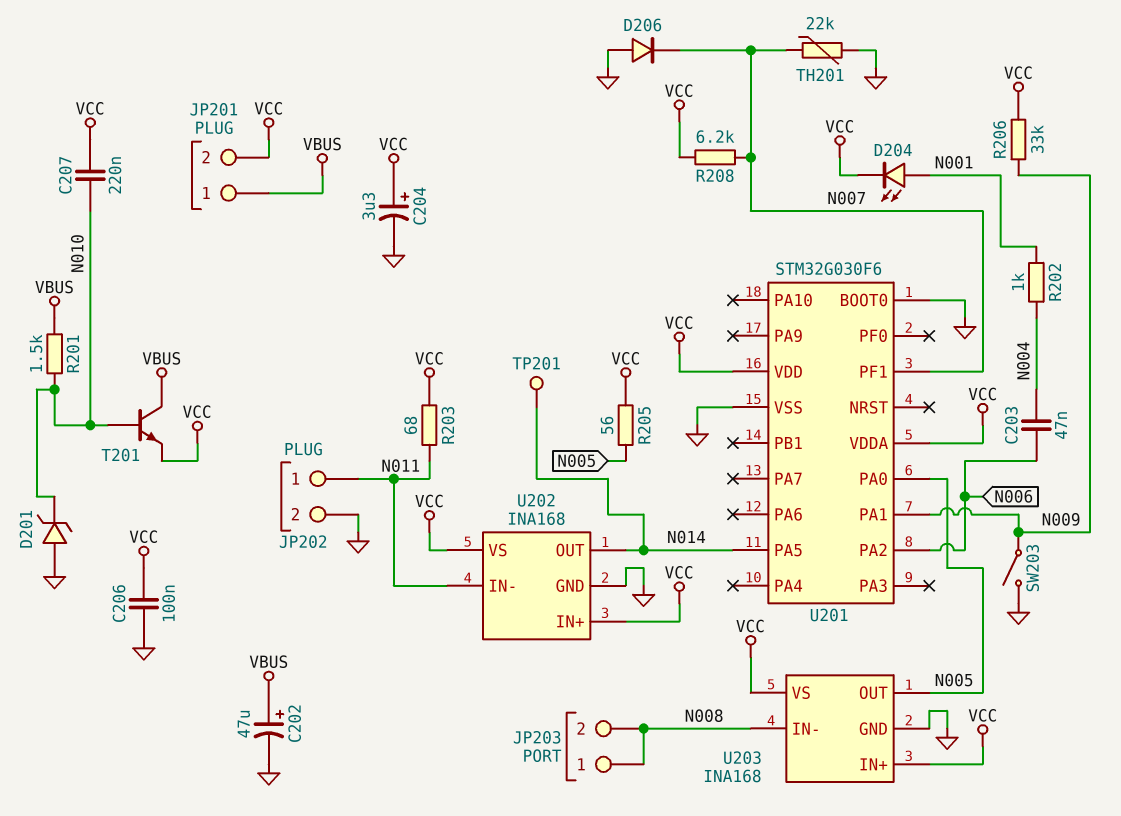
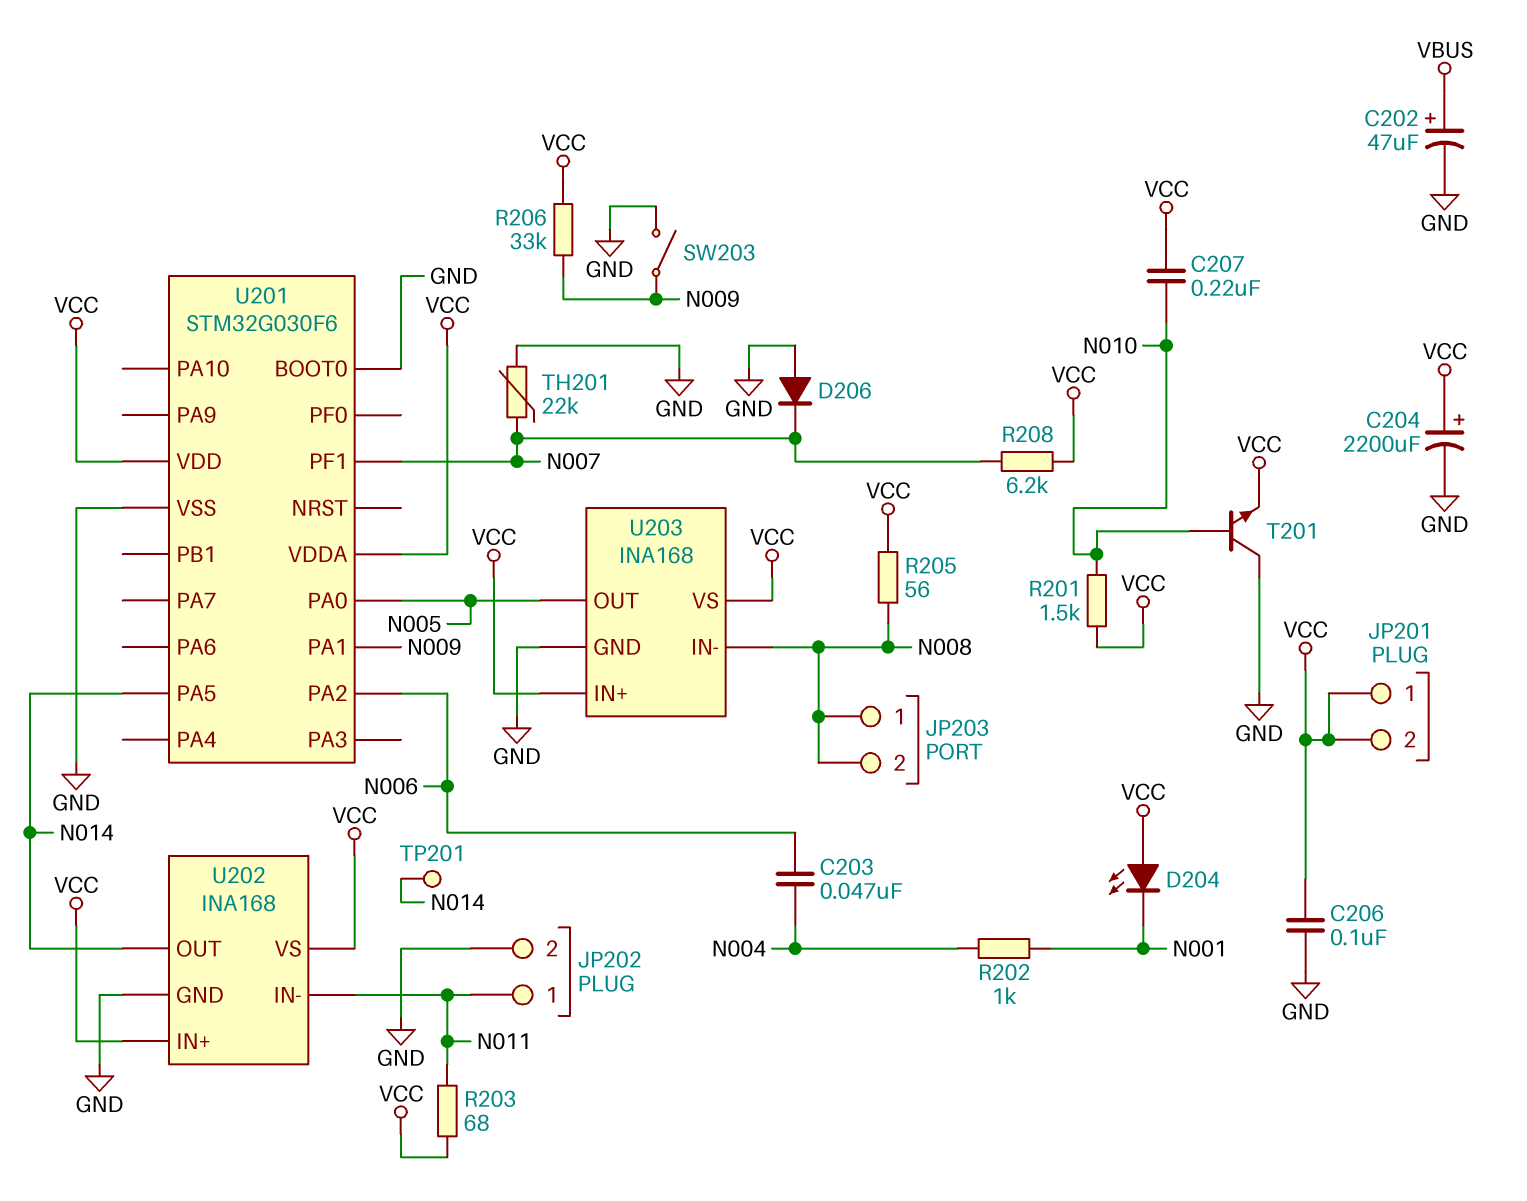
C204: 3.3uF (plus VCC, minus GND) -> 2200uF (plus VCC, minus GND)
D201: zener (A GND, K N010) -> none
D204: LED (A N001, K VCC) -> LED (A VCC, K N001)
JP201 pin 1: VBUS -> VCC
R201: 1.5k (N010, VBUS) -> 1.5k (N010, VCC)
R205: 56 (N005, VCC) -> 56 (N008, VCC)
T201: NPN (B N010, C VBUS, E VCC) -> NPN (B N010, C GND, E VCC)

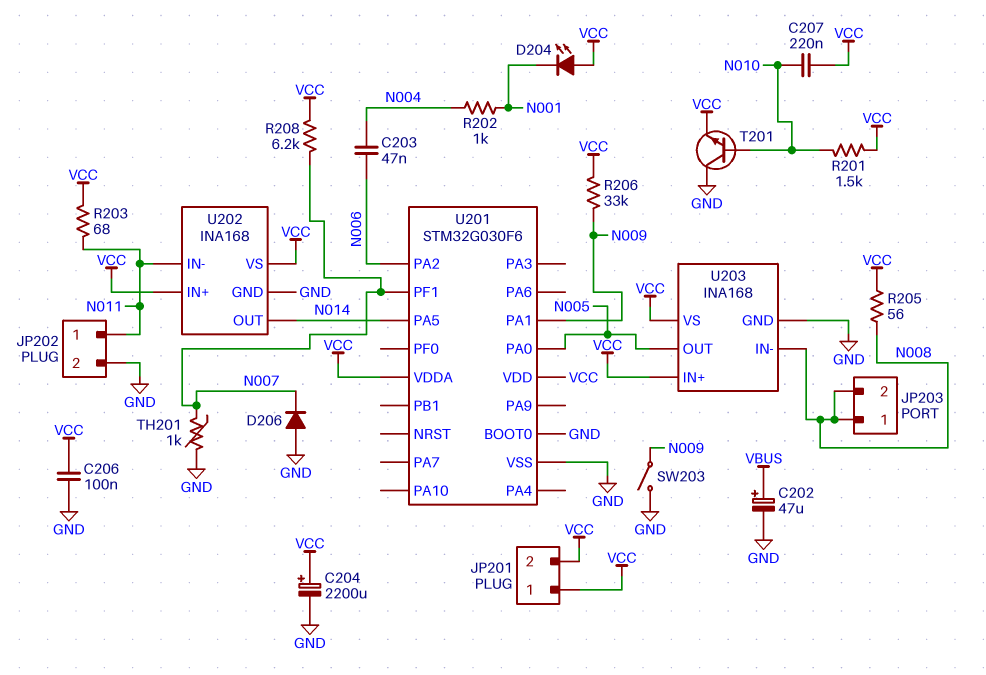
TH201: 22k (GND, N007) -> 1k (GND, N007)
TP201: test point (N014) -> none

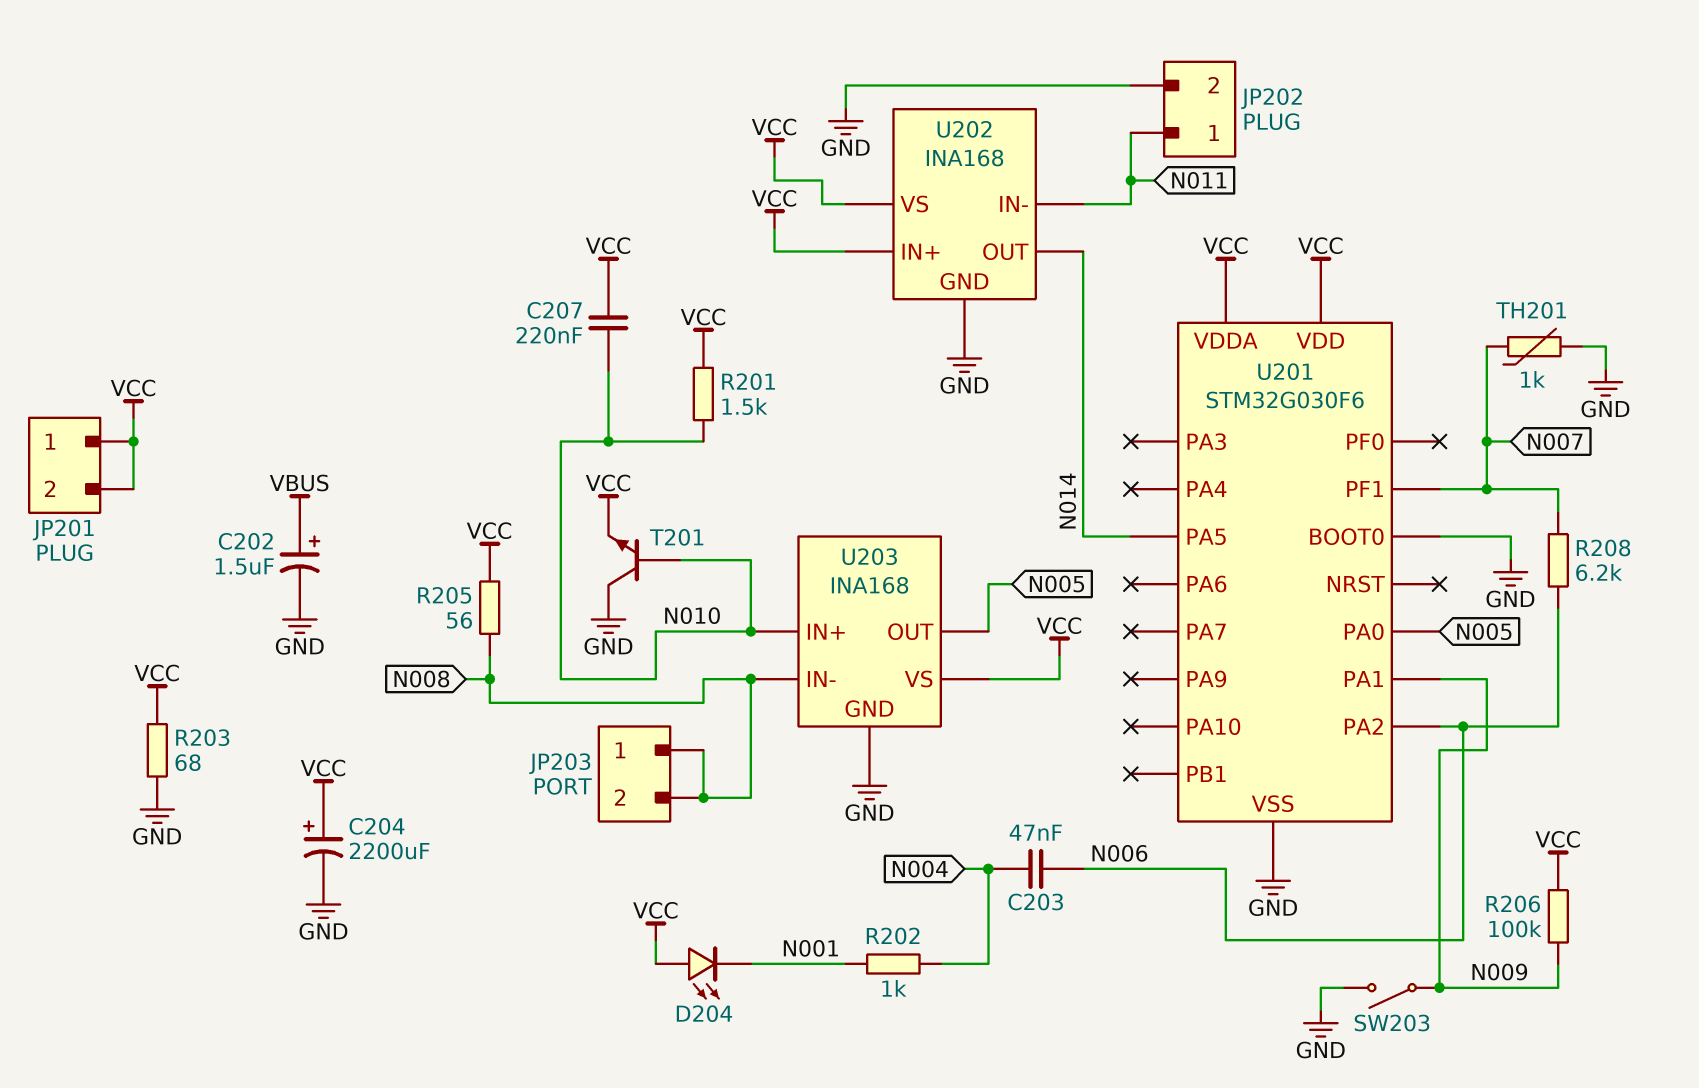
C202: 47uF (plus VBUS, minus GND) -> 1.5uF (plus VBUS, minus GND)
C206: 100nF (GND, VCC) -> none
D206: diode (A GND, K N007) -> none
R203: 68 (N011, VCC) -> 68 (GND, VCC)
R206: 33k (N009, VCC) -> 100k (N009, VCC)
R208: 6.2k (N007, VCC) -> 6.2k (N006, N007)
U203 pin IN+: VCC -> N010

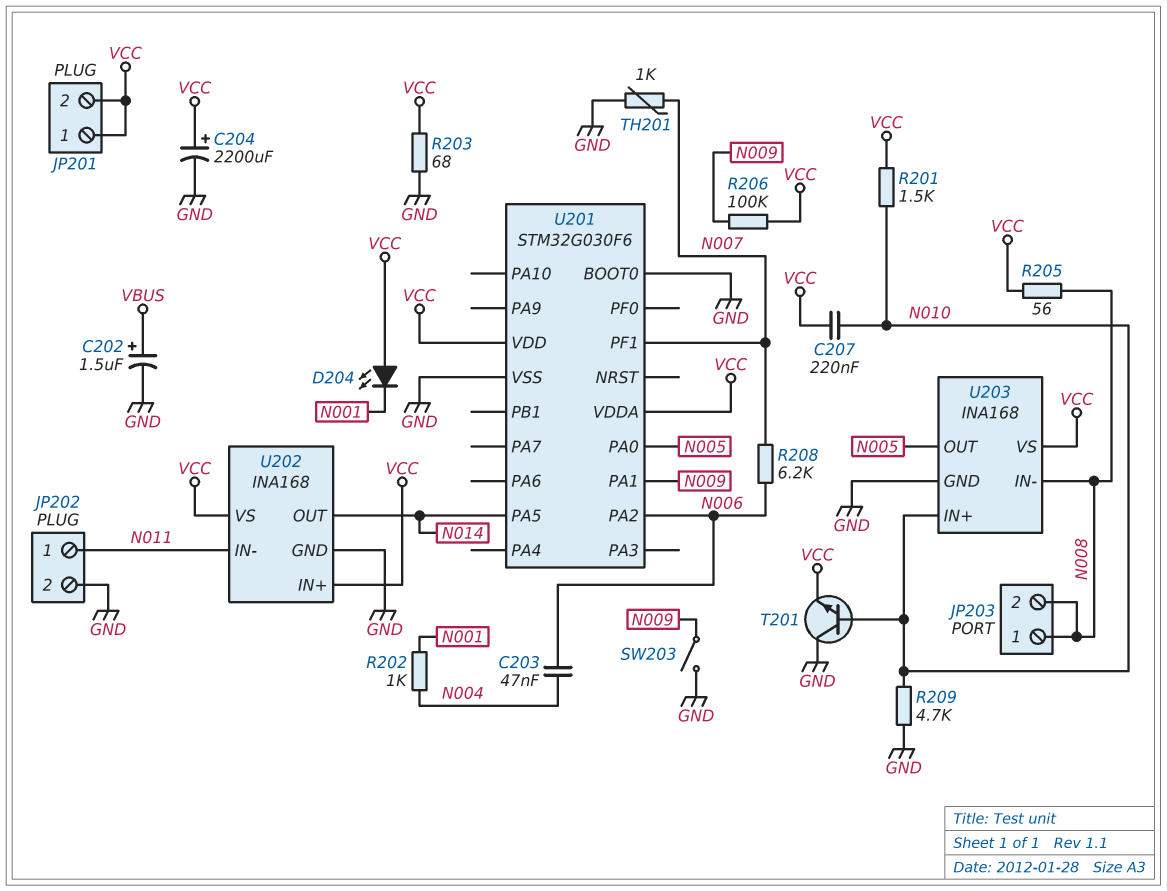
R209: none -> 4.7k (GND, N010)

